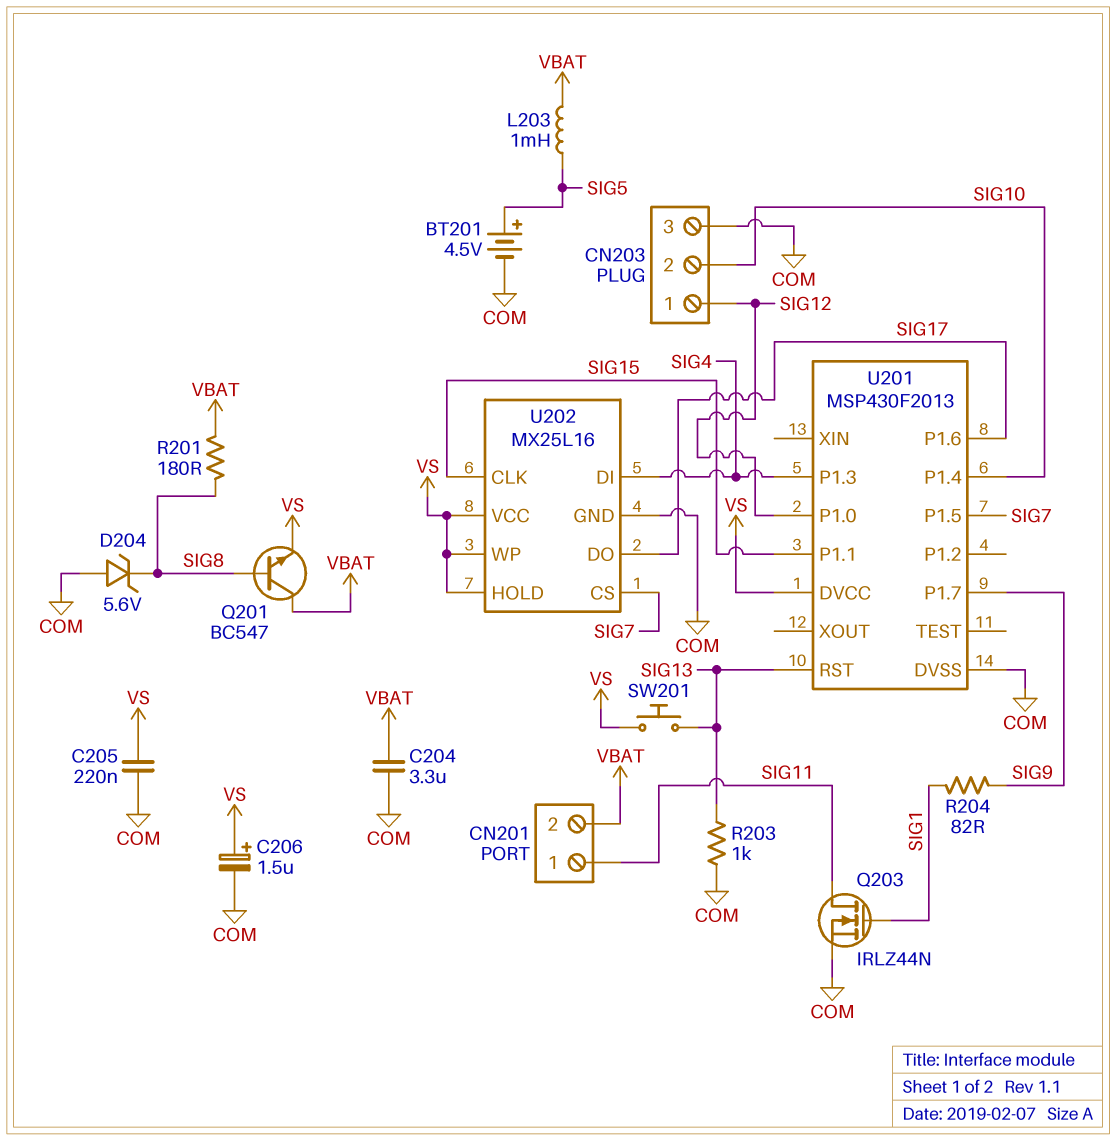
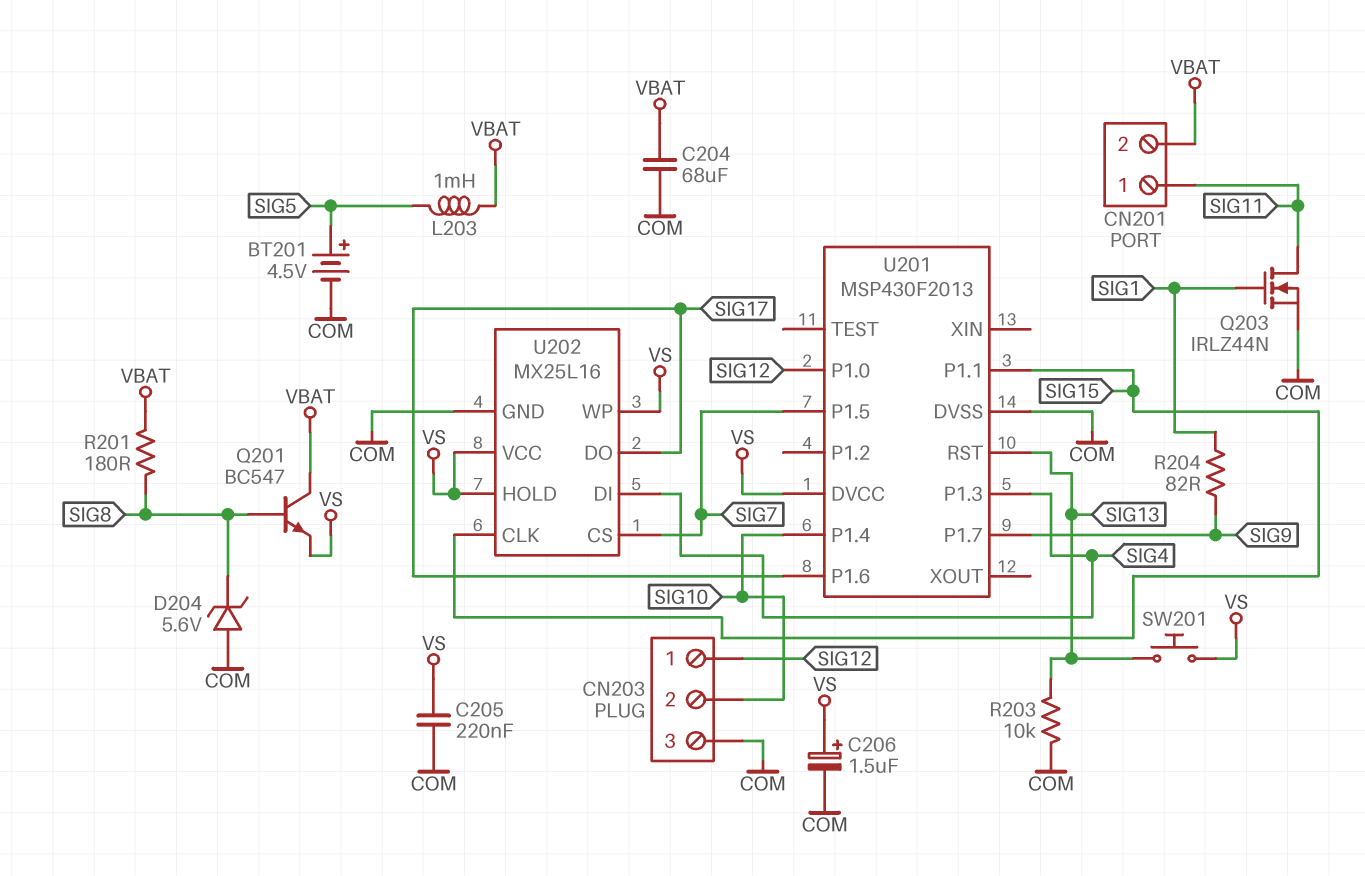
C204: 3.3uF (COM, VBAT) -> 68uF (COM, VBAT)
R203: 1k (COM, SIG13) -> 10k (COM, SIG13)

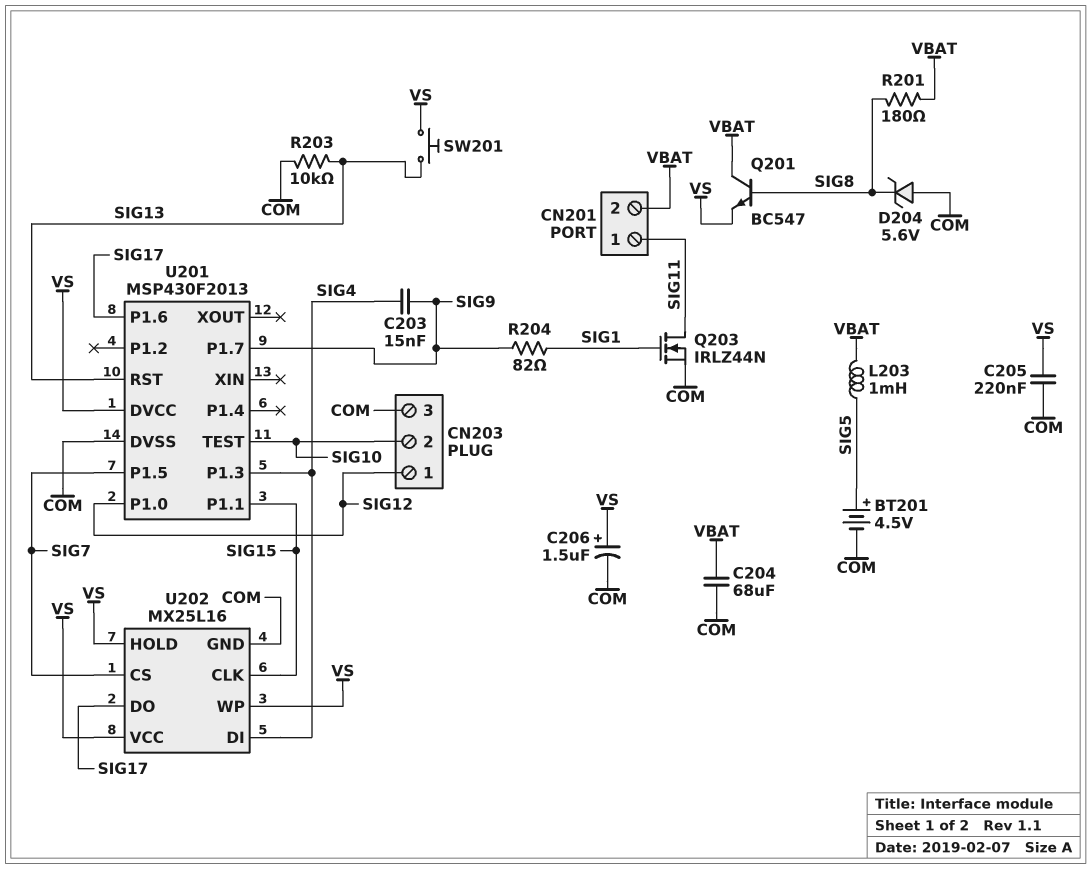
C203: none -> 15nF (SIG4, SIG9)
U201 pin P1.4: SIG10 -> none
U201 pin TEST: none -> SIG10

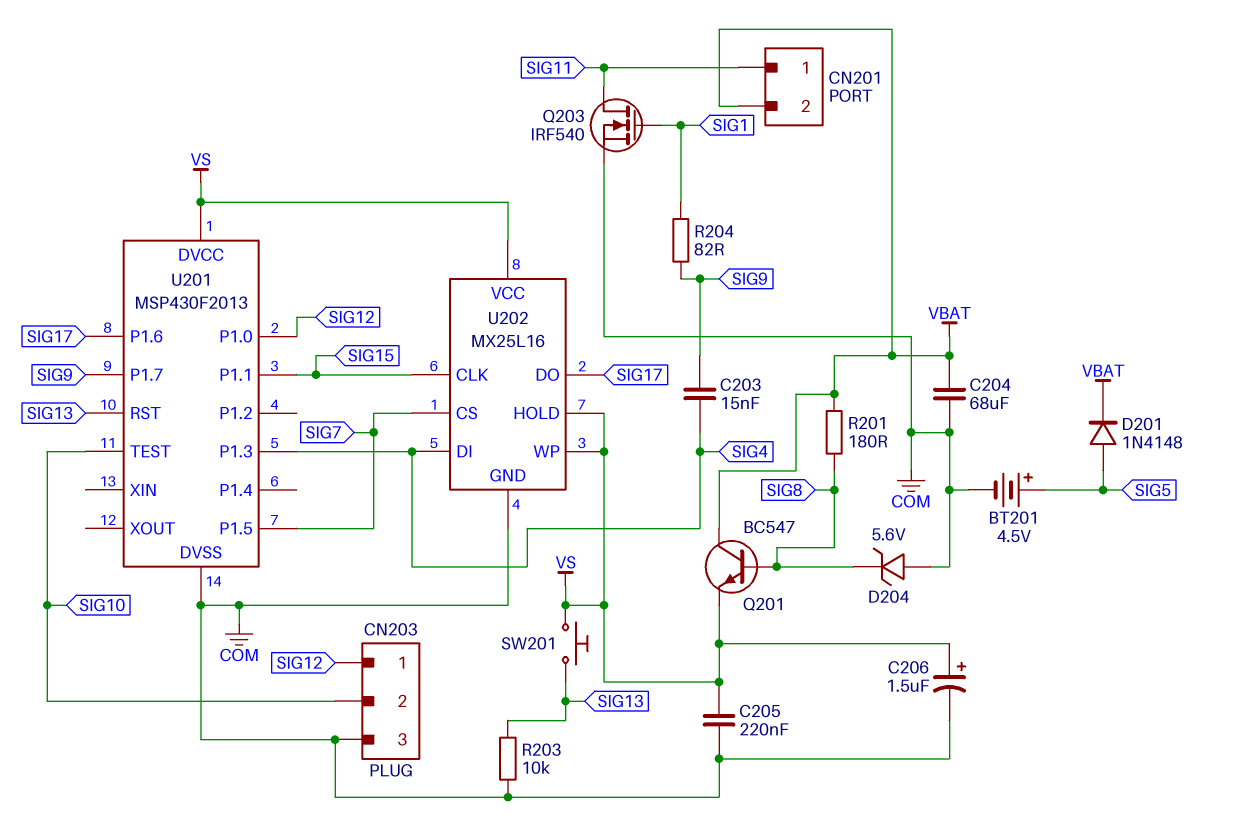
D201: none -> diode 1N4148 (A SIG5, K VBAT)
L203: 1mH (SIG5, VBAT) -> none
Q203: NMOS IRLZ44N (G SIG1, D SIG11, S COM) -> NMOS IRF540 (G SIG1, D SIG11, S COM)

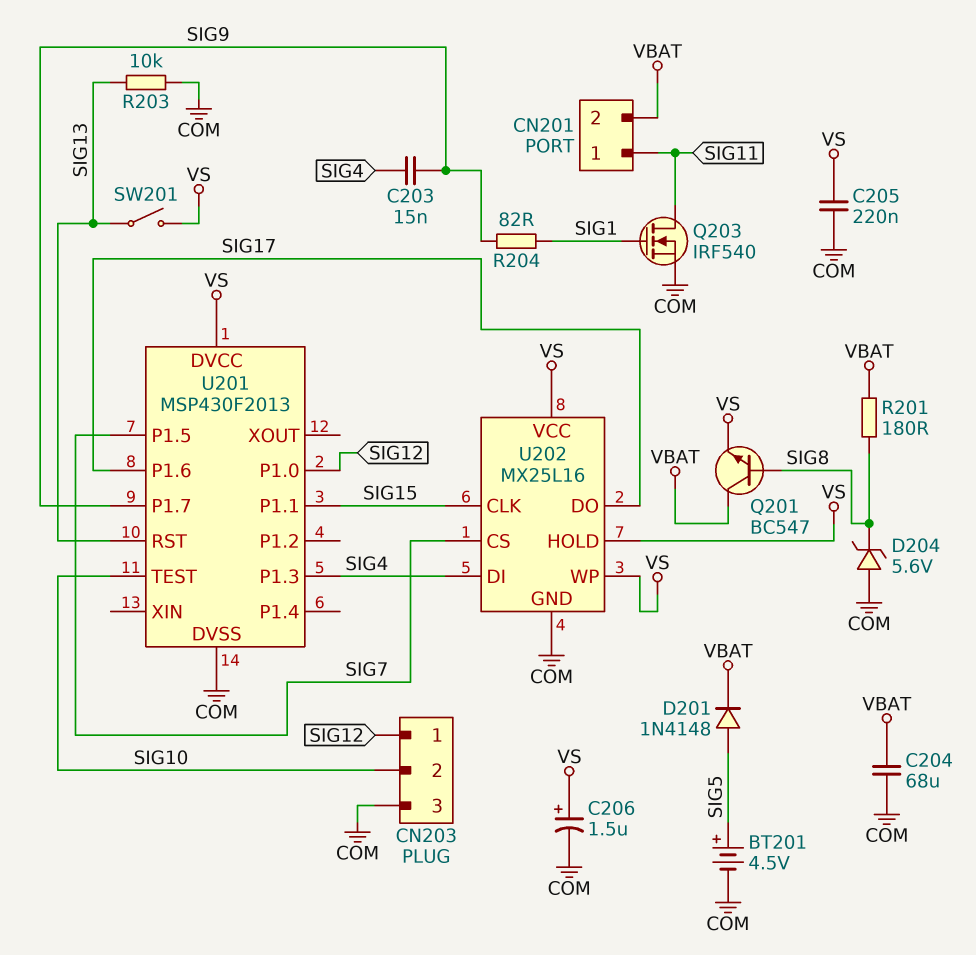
SW201: button (SIG13, VS) -> switch (SIG13, VS)

